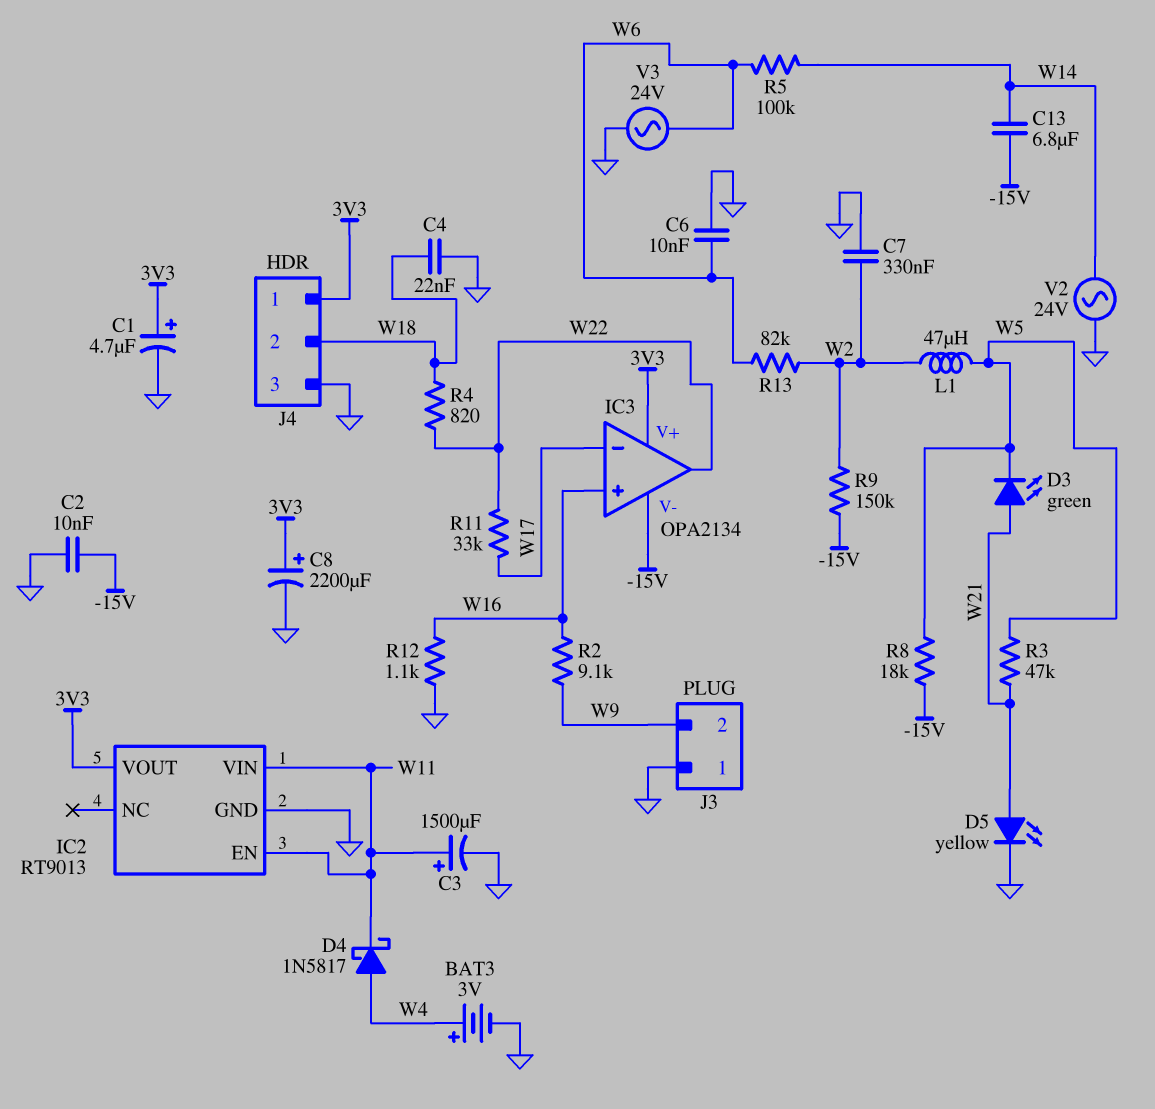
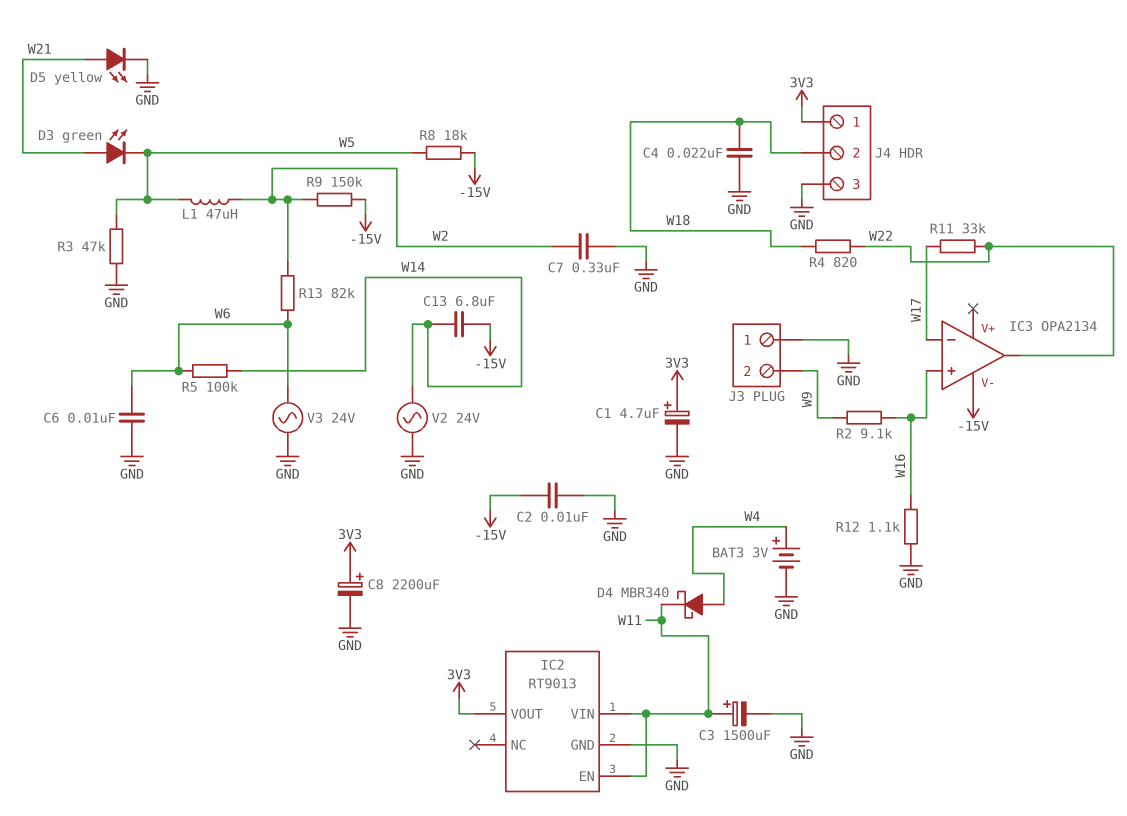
D4: schottky 1N5817 (A W4, K W11) -> schottky MBR340 (A W4, K W11)
IC3 pin V+: 3V3 -> none
R3: 47k (W5, W21) -> 47k (GND, W5)

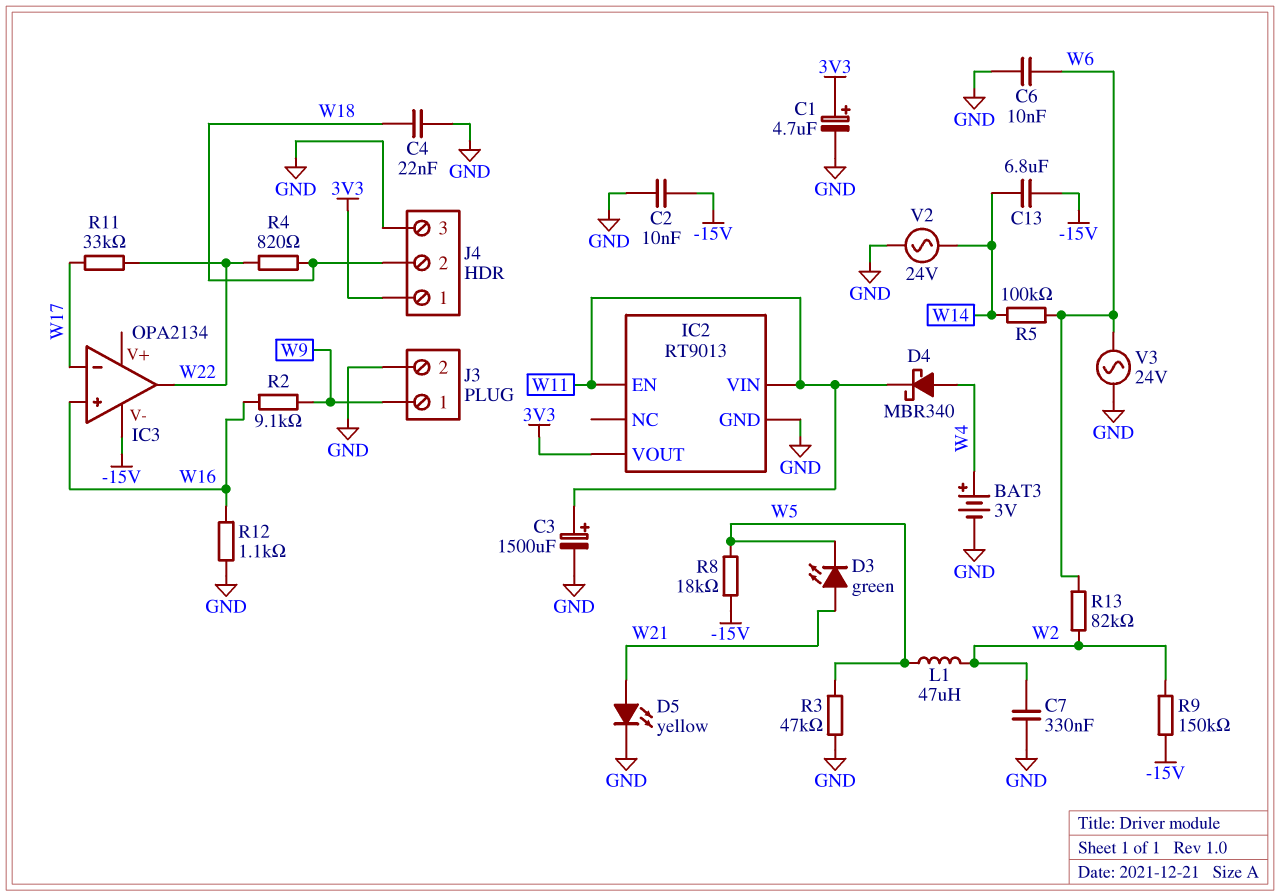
C8: 2200uF (plus 3V3, minus GND) -> none
J3 pin 1: GND -> W9
J3 pin 2: W9 -> GND

